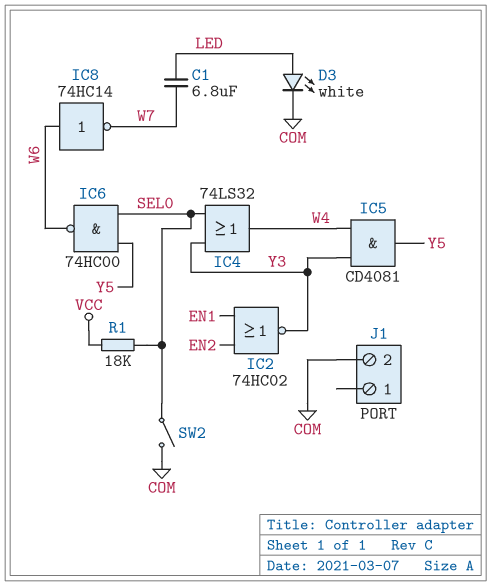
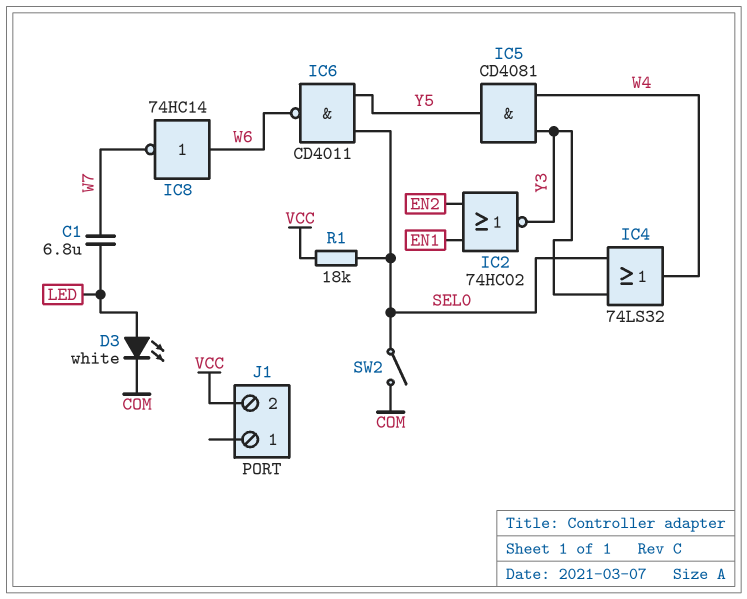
IC6: NAND 74HC00 (in SEL0, in Y5, out W6) -> NAND CD4011 (in SEL0, in Y5, out W6)
J1 pin 2: COM -> VCC

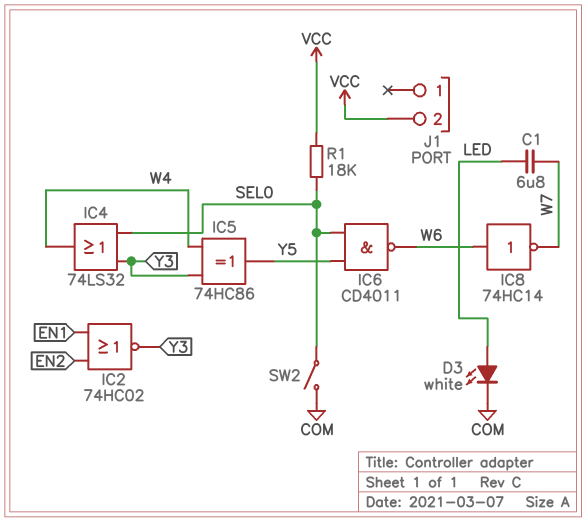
IC5: AND CD4081 (in W4, in Y3, out Y5) -> XOR 74HC86 (in W4, in Y3, out Y5)

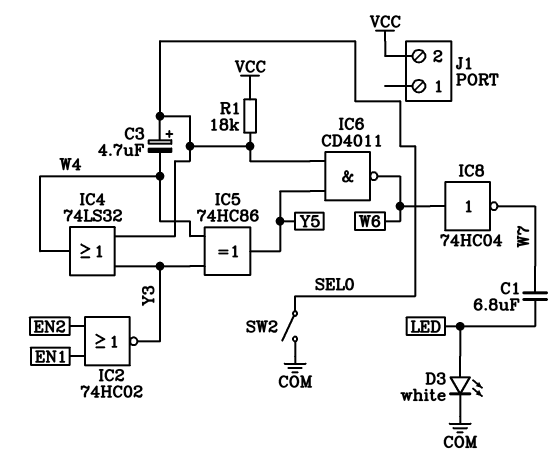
C3: none -> 4.7uF (plus SEL0, minus W4)
IC8: NOT 74HC14 (in W6, out W7) -> NOT 74HC04 (in W6, out W7)

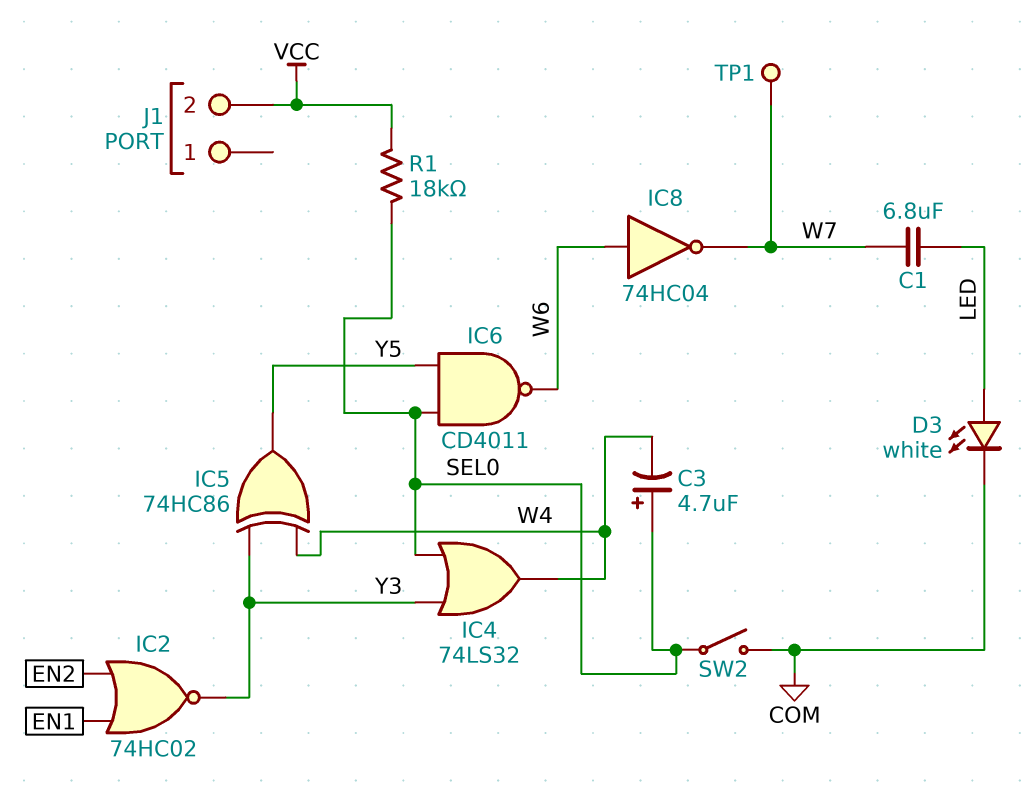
TP1: none -> test point (W7)

